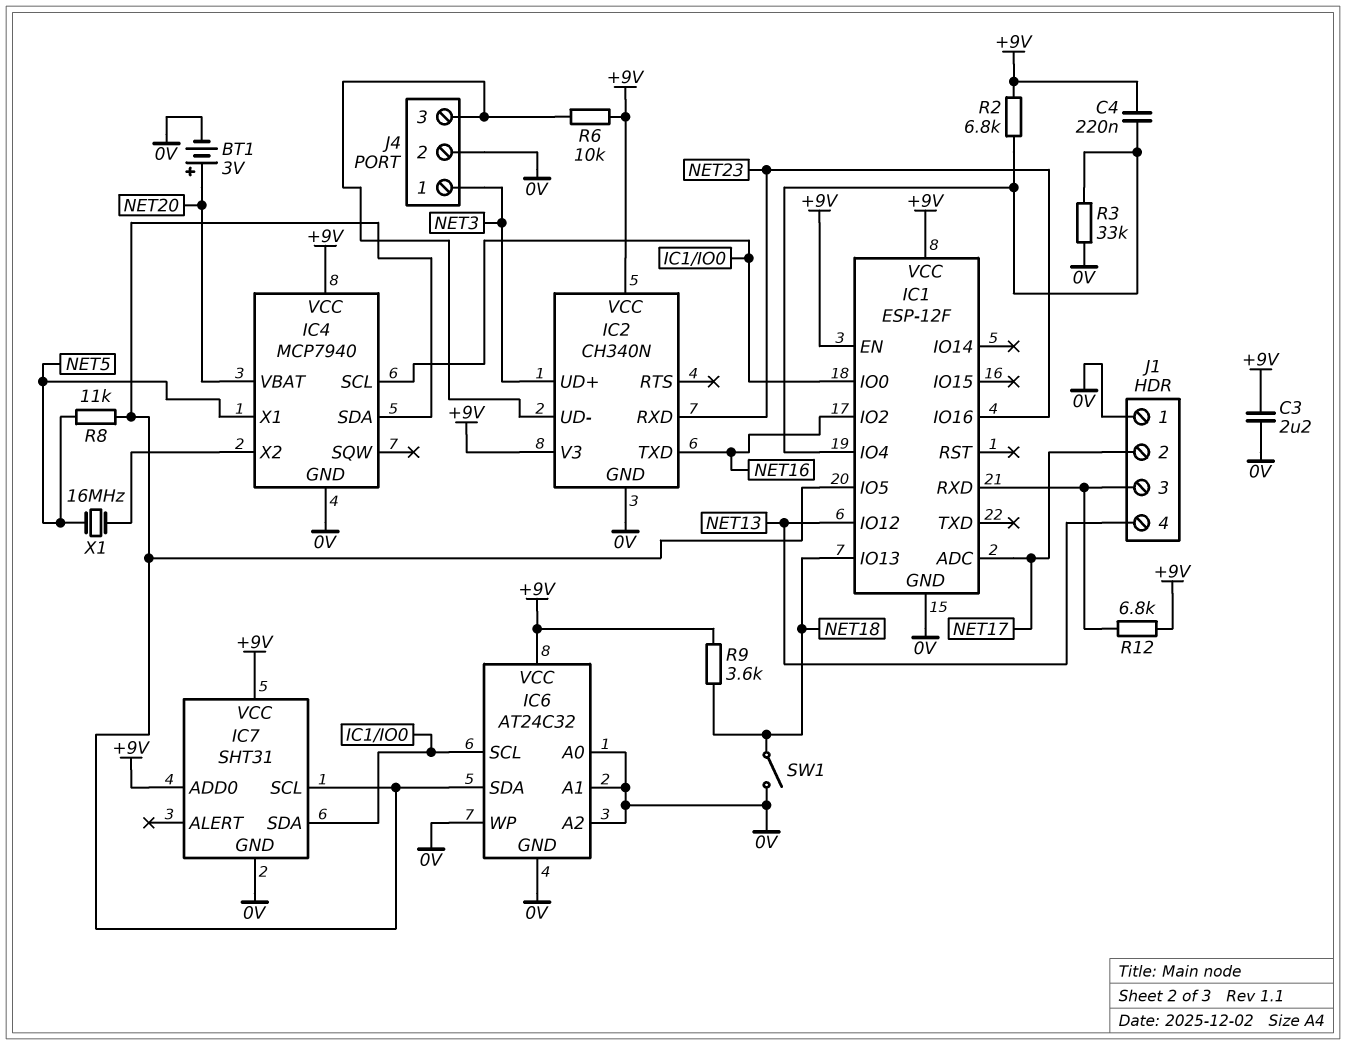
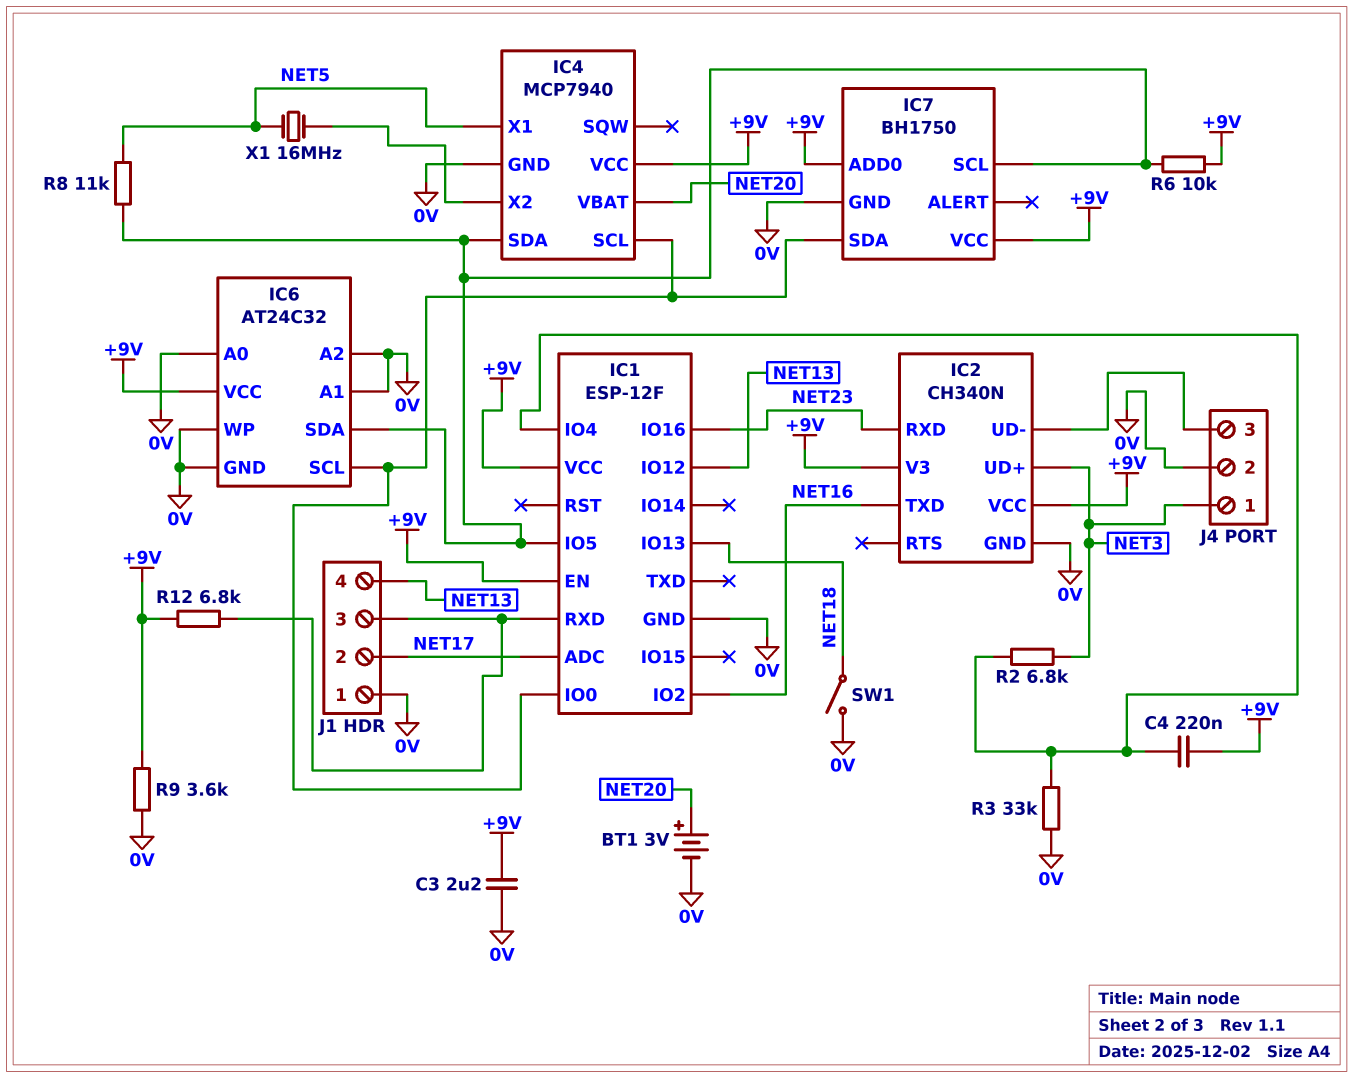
IC7: SHT31 -> BH1750
R2: 6.8k (+9V, IC1/IO4) -> 6.8k (IC1/IO4, NET3)
R6: 10k (+9V, IC2/UD-) -> 10k (+9V, IC1/IO5)
R9: 3.6k (+9V, NET18) -> 3.6k (+9V, 0V)

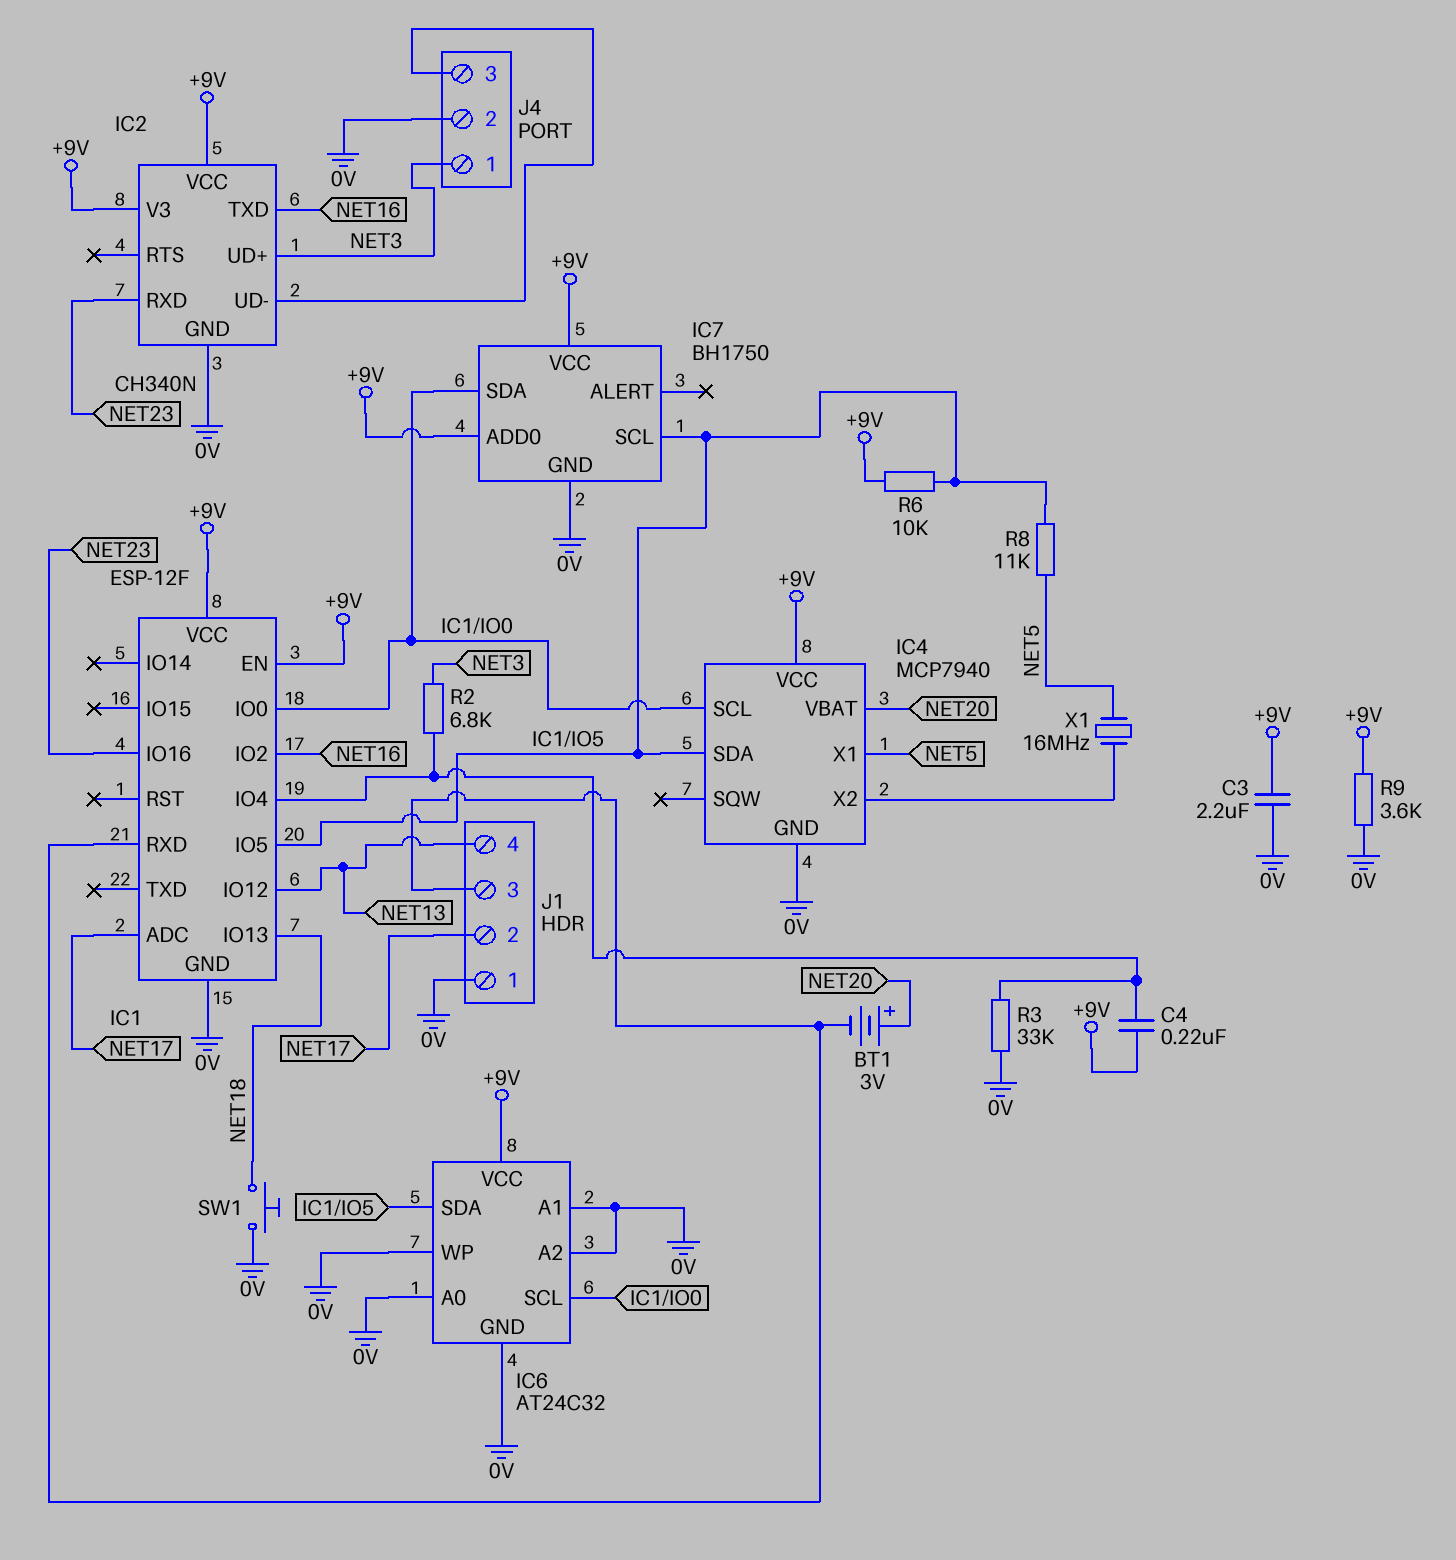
BT1: 3V (plus NET20, minus 0V) -> 3V (plus NET20, minus IC1/RXD)
R12: 6.8k (+9V, IC1/RXD) -> none
SW1: switch (0V, NET18) -> button (0V, NET18)

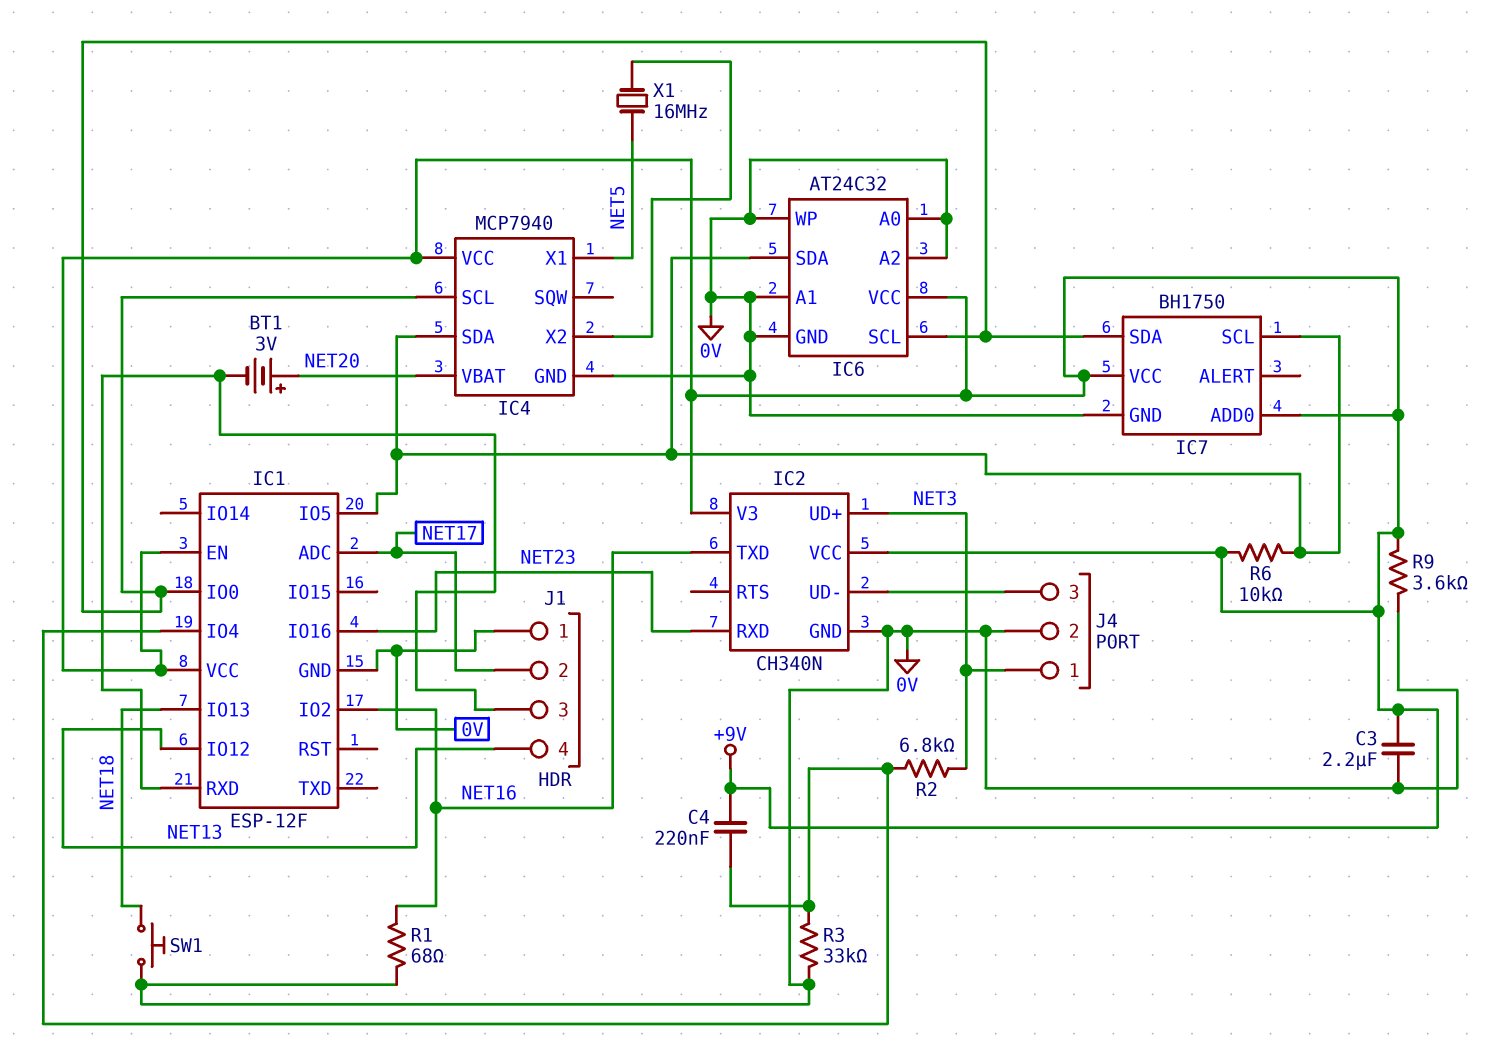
R1: none -> 68 (0V, NET16)
R8: 11k (IC1/IO5, NET5) -> none

